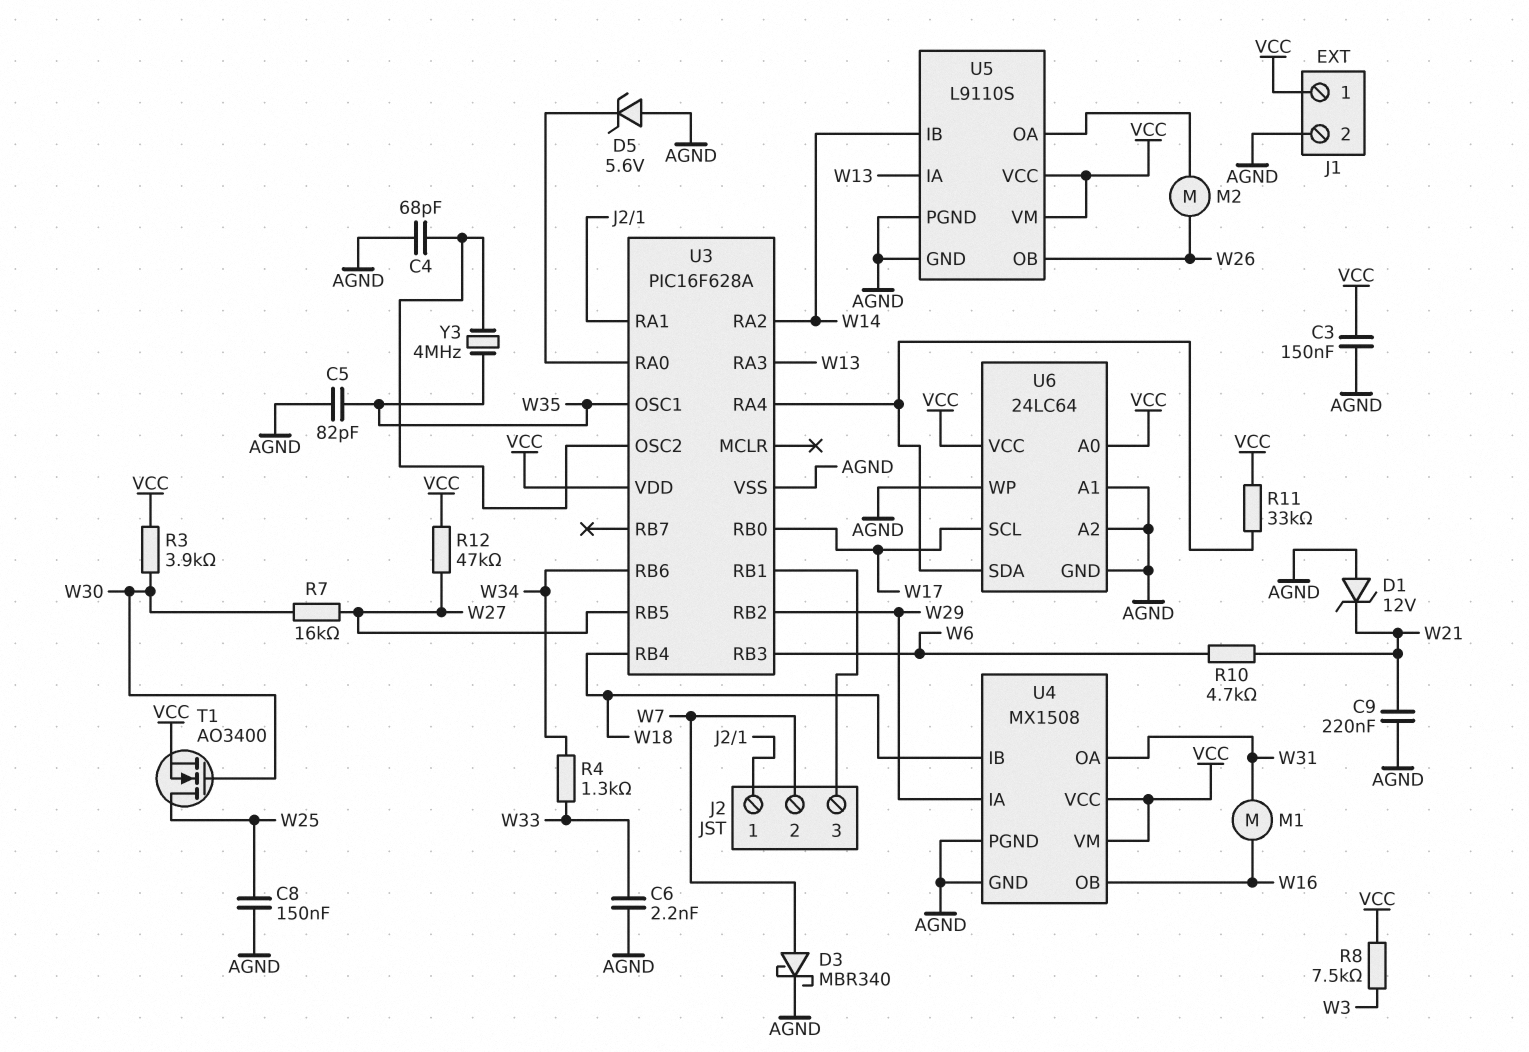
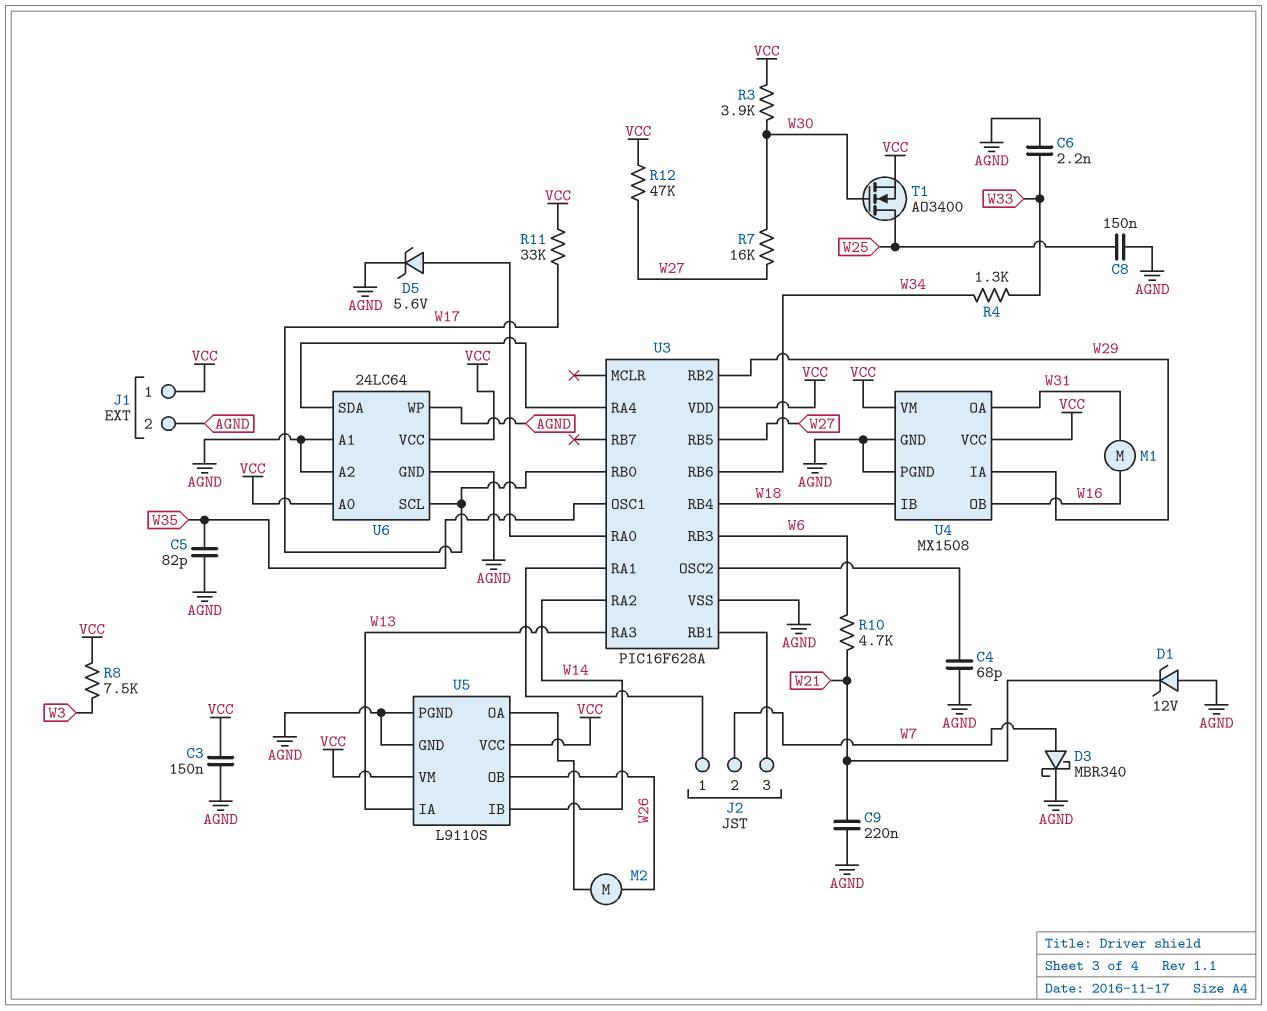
D5: zener 5.6V (A AGND, K U3/RA0) -> zener 5.6V (A U3/RA0, K AGND)
R11: 33k (U3/RA4, VCC) -> 33k (VCC, W17)
Y3: 4MHz (U3/OSC2, W35) -> none

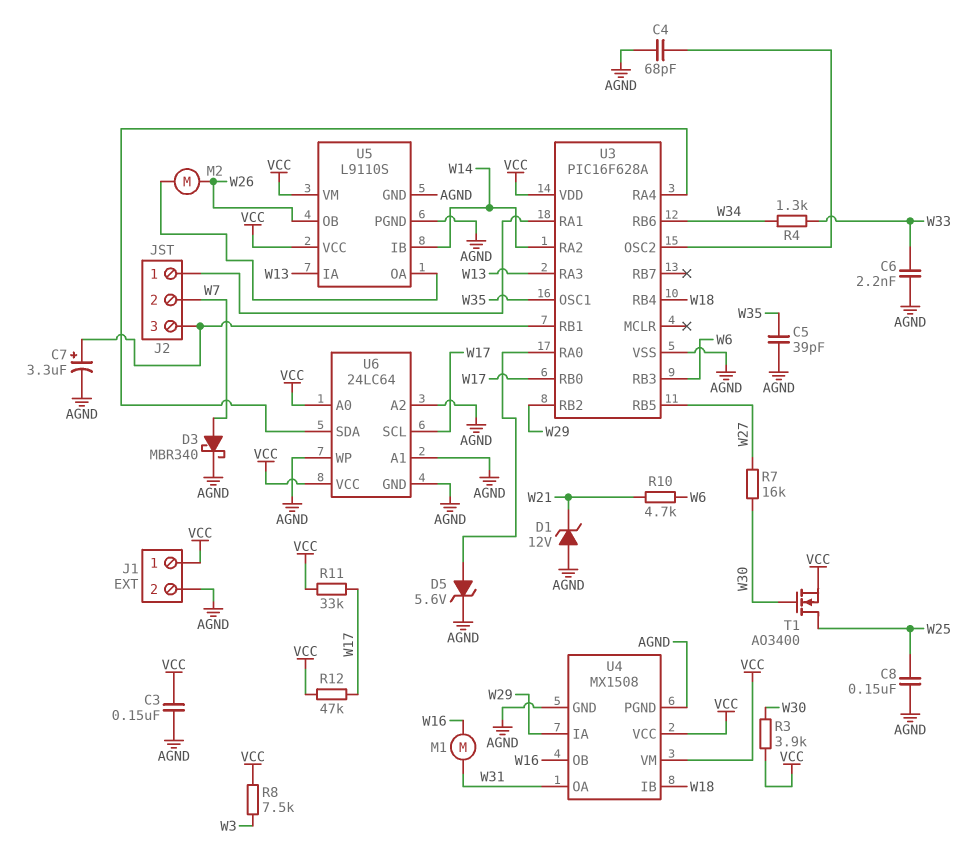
C5: 82pF (AGND, W35) -> 39pF (AGND, W35)
C7: none -> 3.3uF (plus J2/3, minus AGND)
C9: 220nF (AGND, W21) -> none
R12: 47k (VCC, W27) -> 47k (VCC, W17)

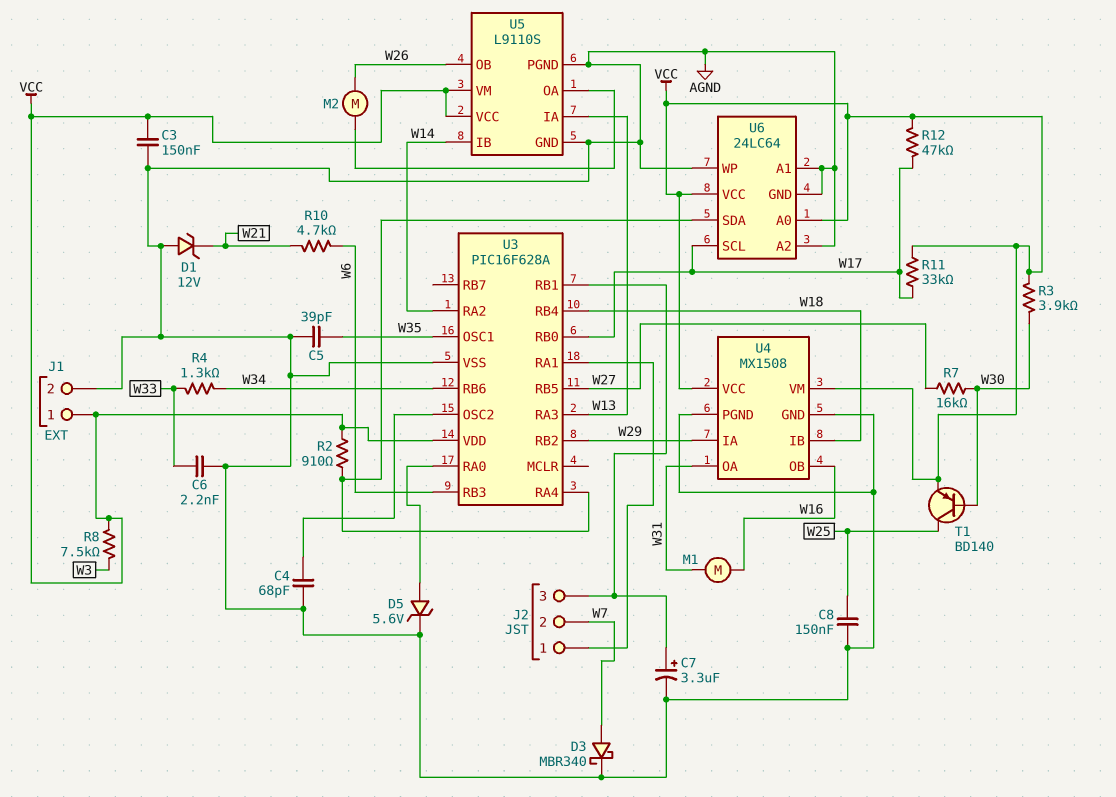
R2: none -> 910 (U3/RA4, VCC)
T1: NMOS AO3400 (G W30, D W25, S VCC) -> PNP BD140 (B W30, C W25, E VCC)

